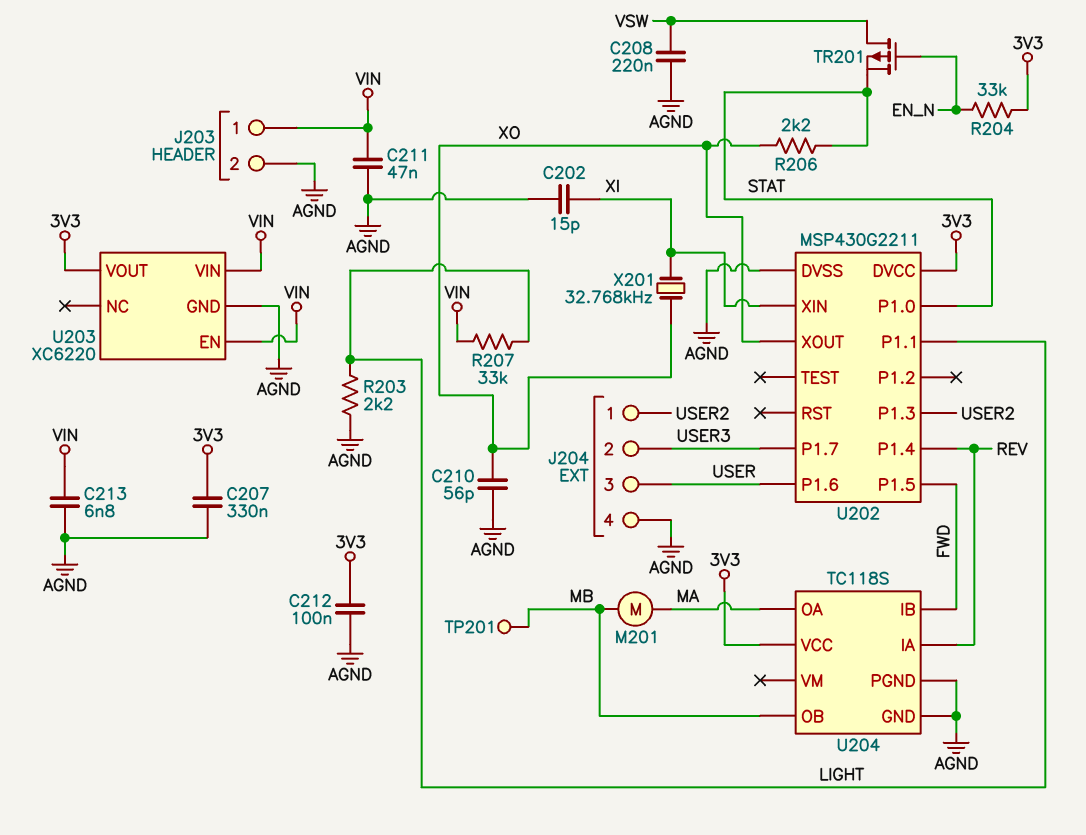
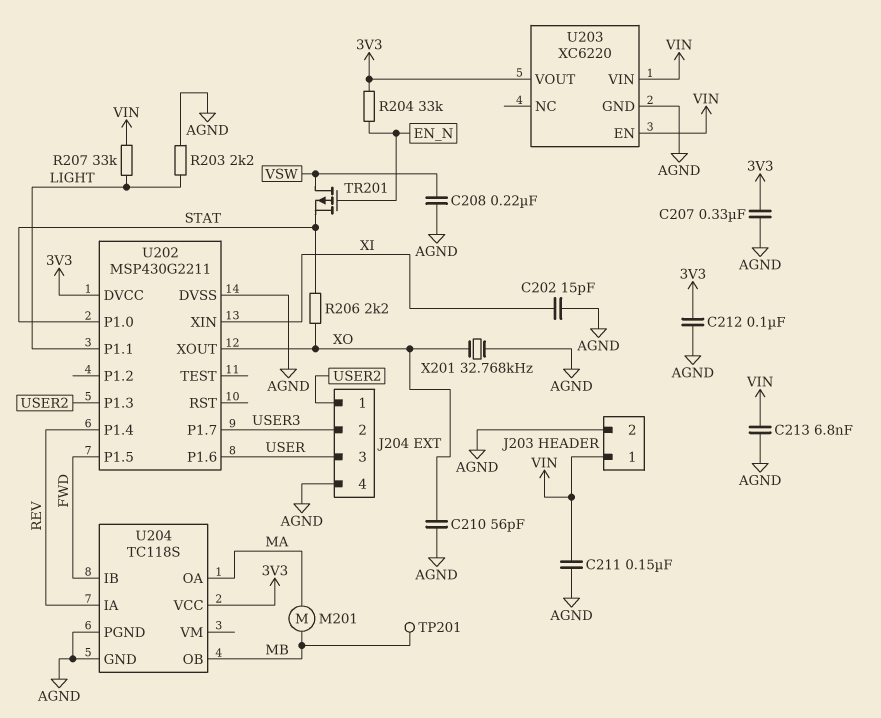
C211: 47nF (AGND, VIN) -> 150nF (AGND, VIN)
X201: 32.768kHz (XI, XO) -> 32.768kHz (AGND, XO)

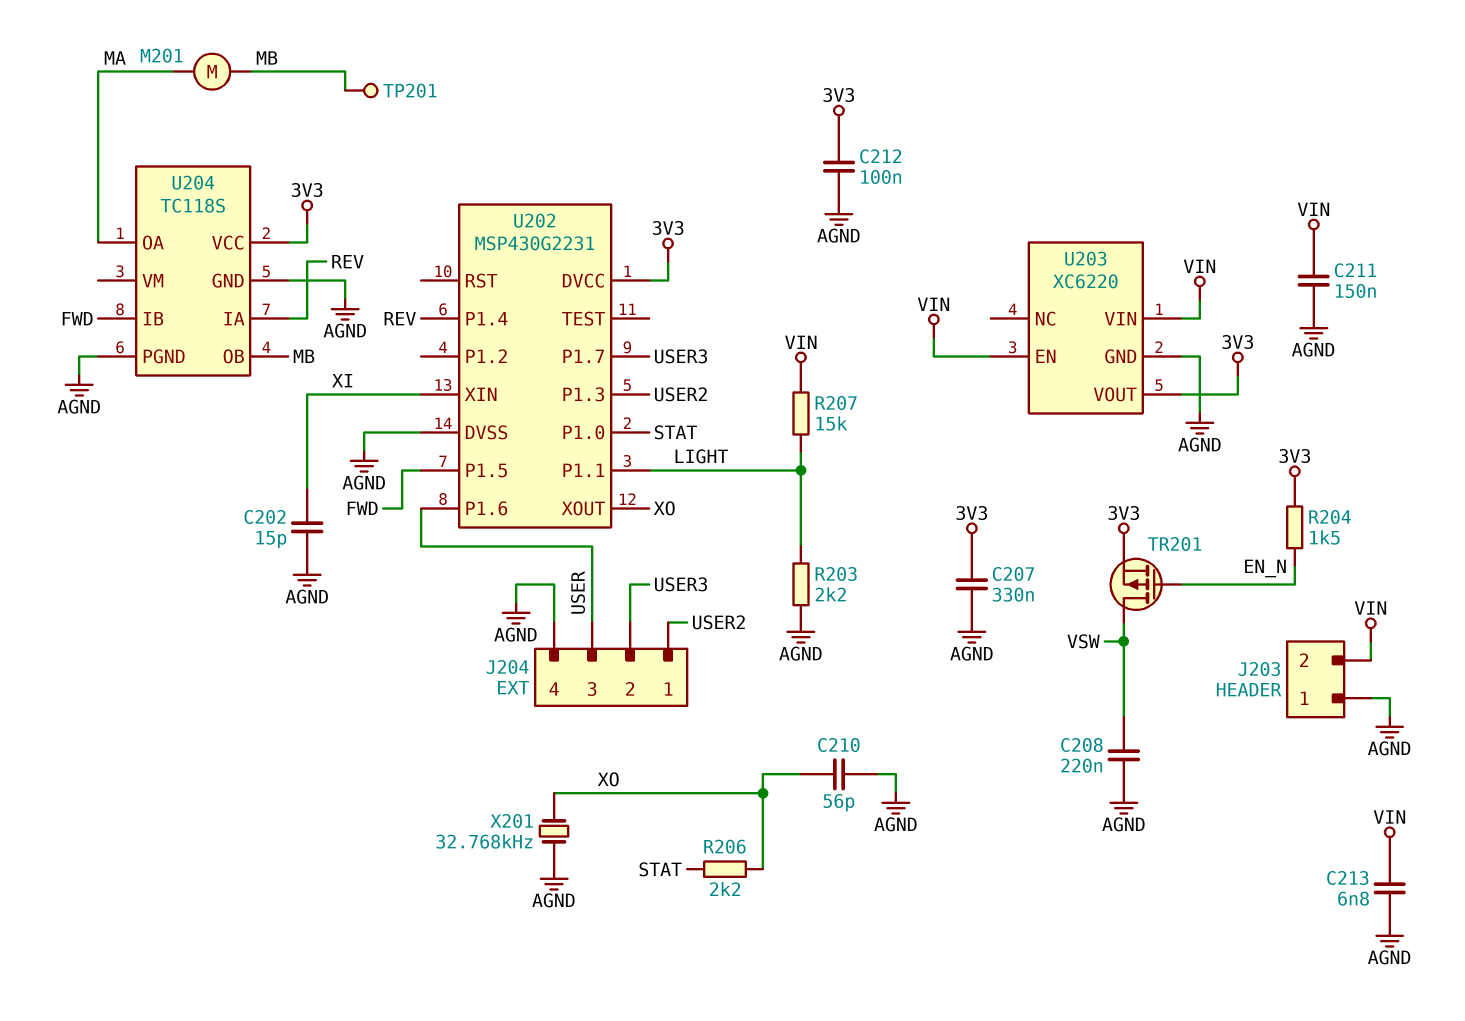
J203 pin 1: VIN -> AGND
J203 pin 2: AGND -> VIN
R204: 33k (3V3, EN_N) -> 1.5k (3V3, EN_N)
R207: 33k (LIGHT, VIN) -> 15k (LIGHT, VIN)
TR201: PMOS (G EN_N, D VSW, S STAT) -> PMOS (G EN_N, D VSW, S 3V3)
U202: MSP430G2211 -> MSP430G2231

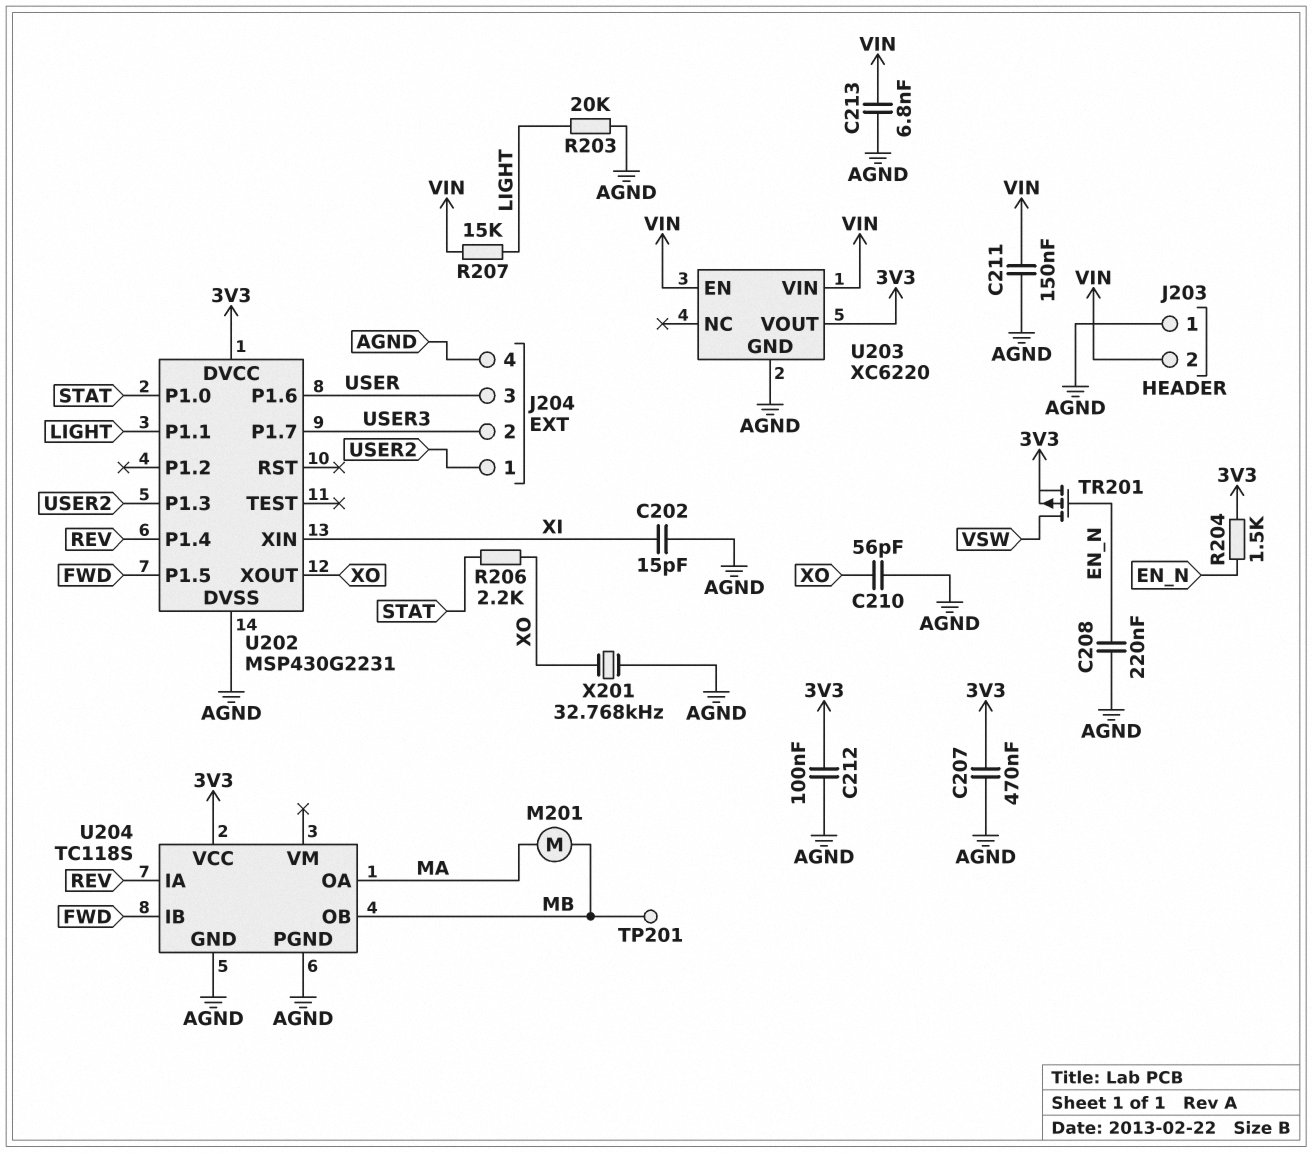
C207: 330nF (3V3, AGND) -> 470nF (3V3, AGND)
C208: 220nF (AGND, VSW) -> 220nF (AGND, EN_N)
R203: 2.2k (AGND, LIGHT) -> 20k (AGND, LIGHT)

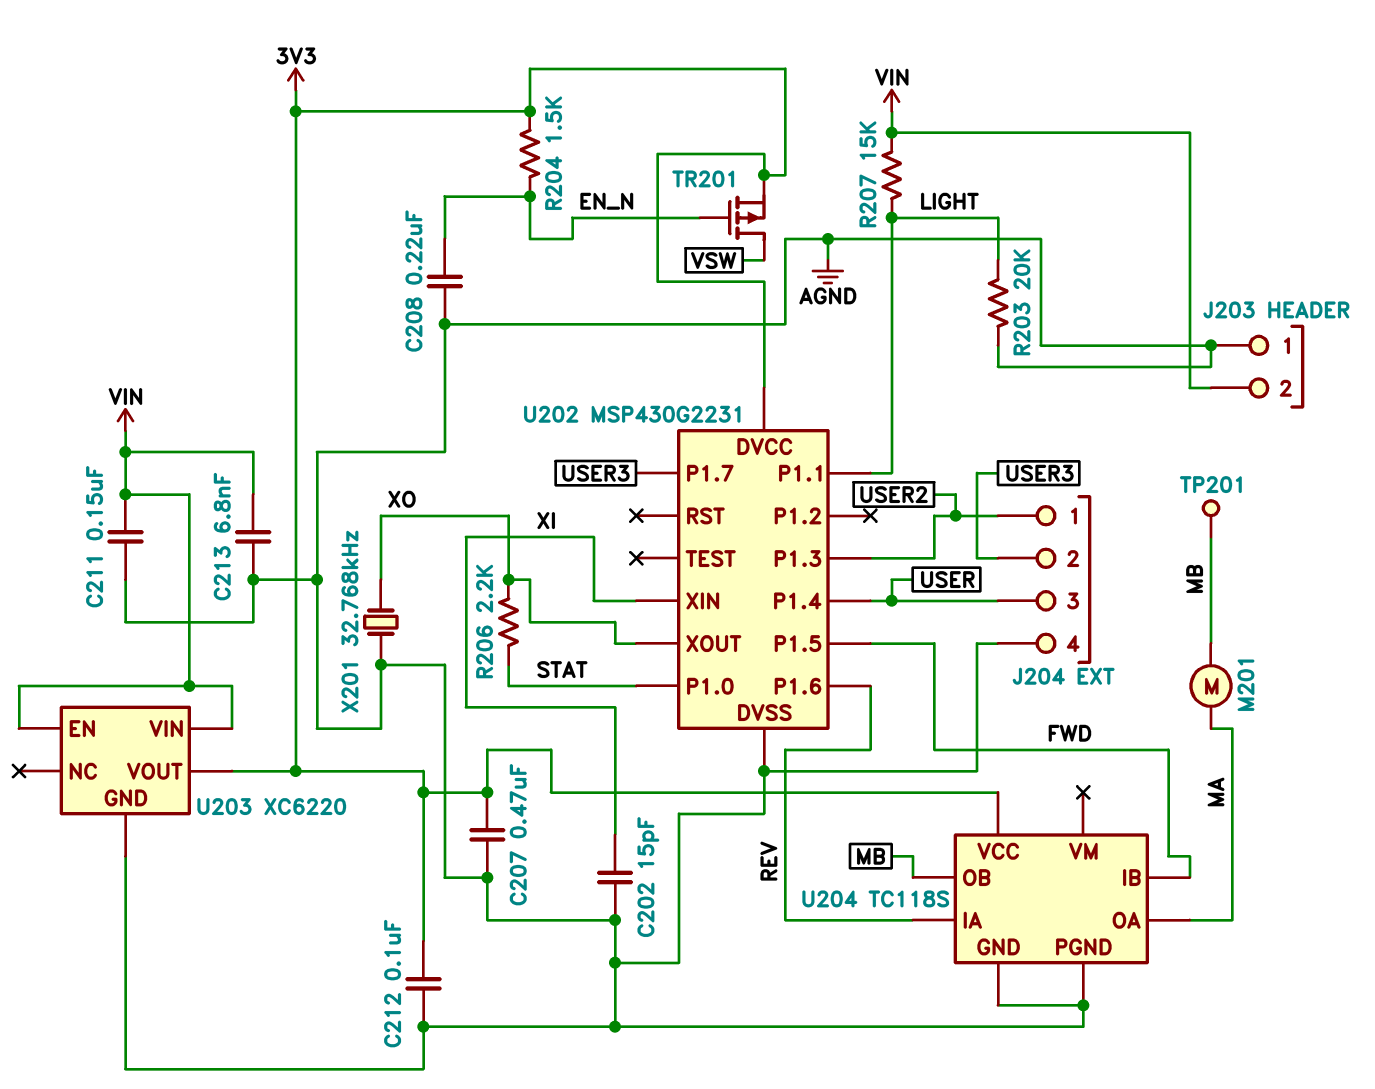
C210: 56pF (AGND, XO) -> none
U202 pin P1.4: REV -> USER
U202 pin P1.6: USER -> REV

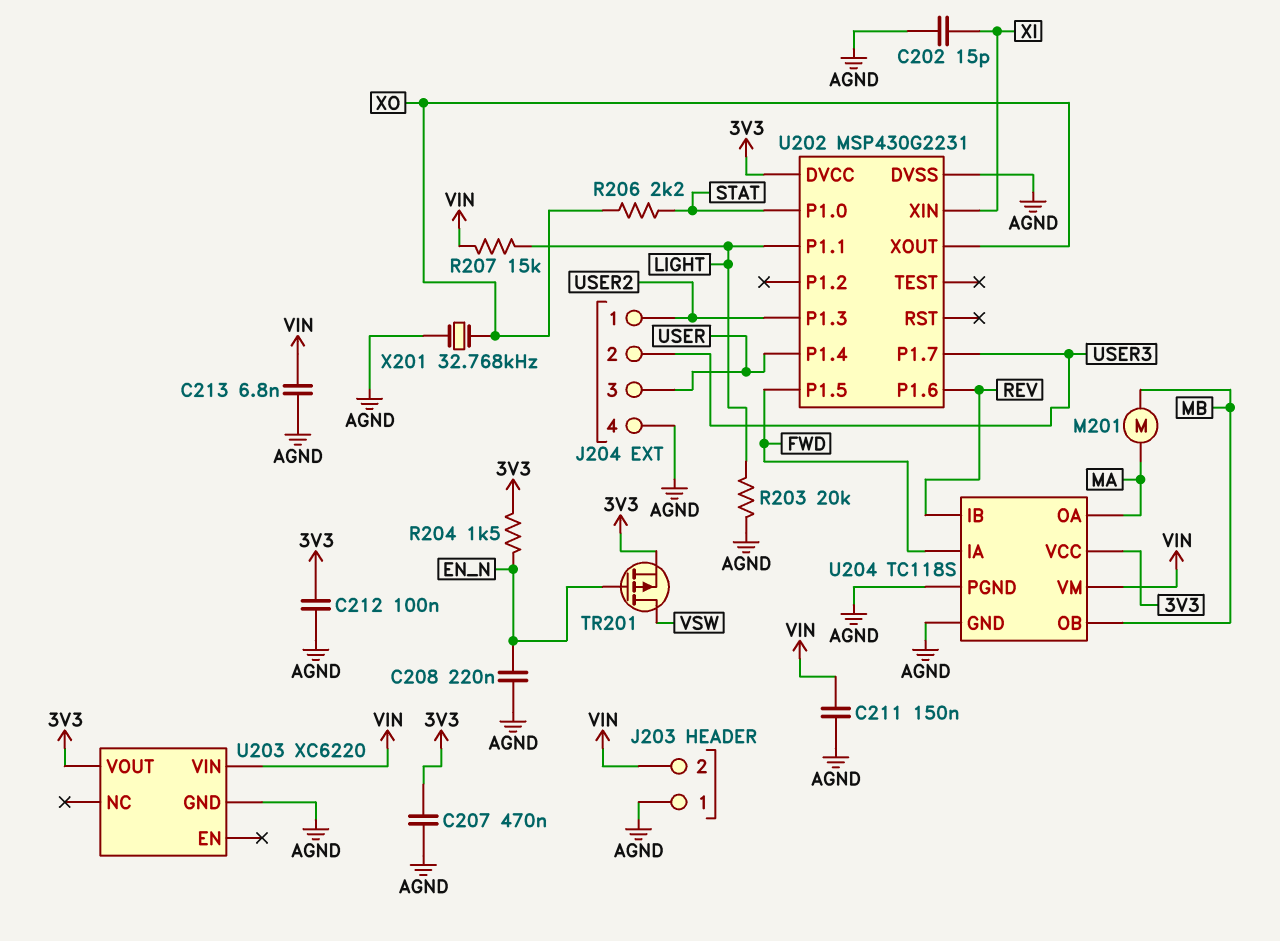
TP201: test point (MB) -> none
U203 pin EN: VIN -> none
U204 pin IA: REV -> FWD
U204 pin IB: FWD -> REV
U204 pin VM: none -> VIN

